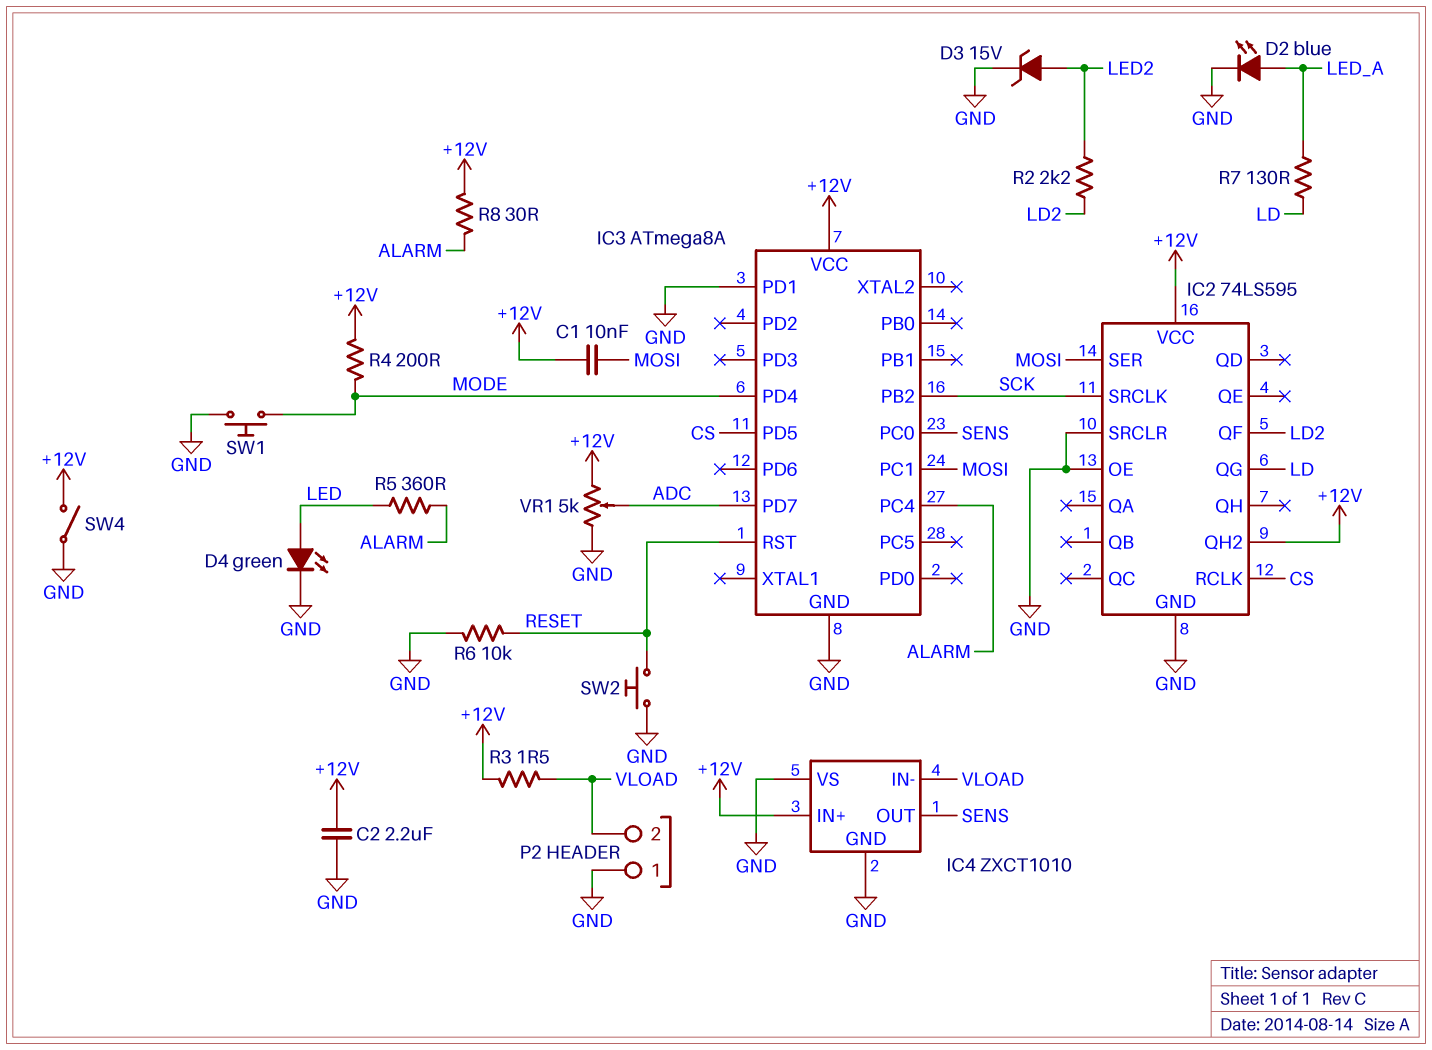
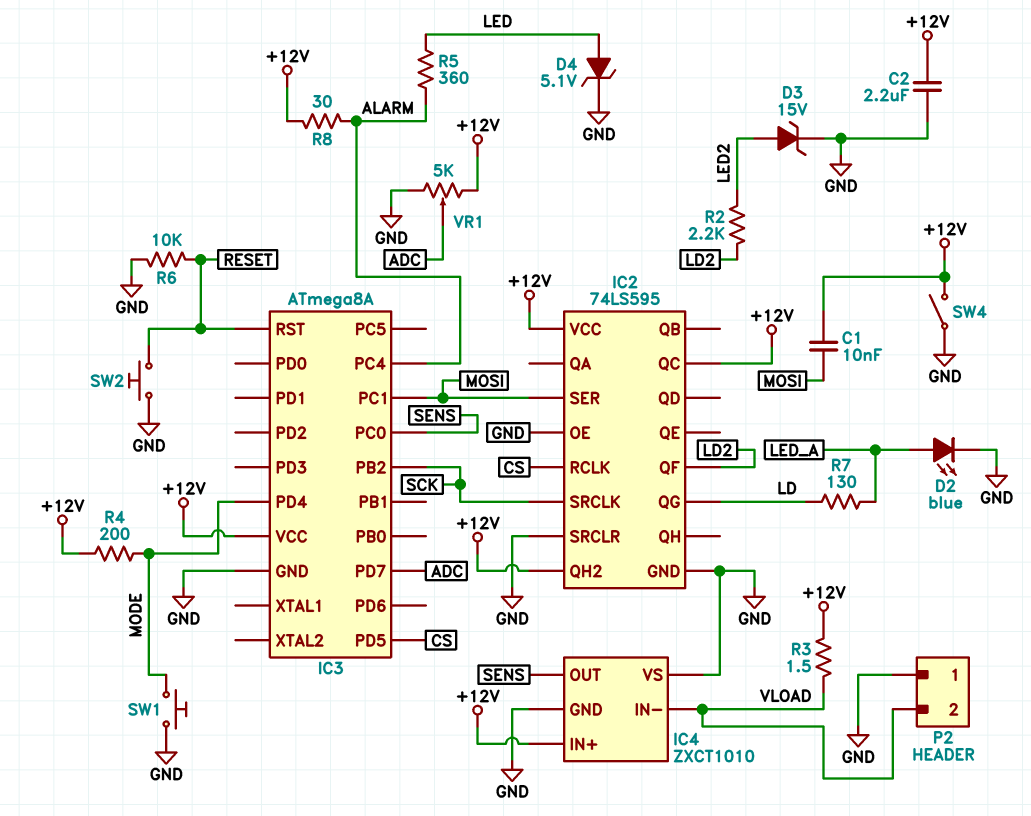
D4: LED green (A LED, K GND) -> zener 5.1V (A LED, K GND)
IC2 pin QC: none -> +12V
IC3 pin PD1: GND -> none

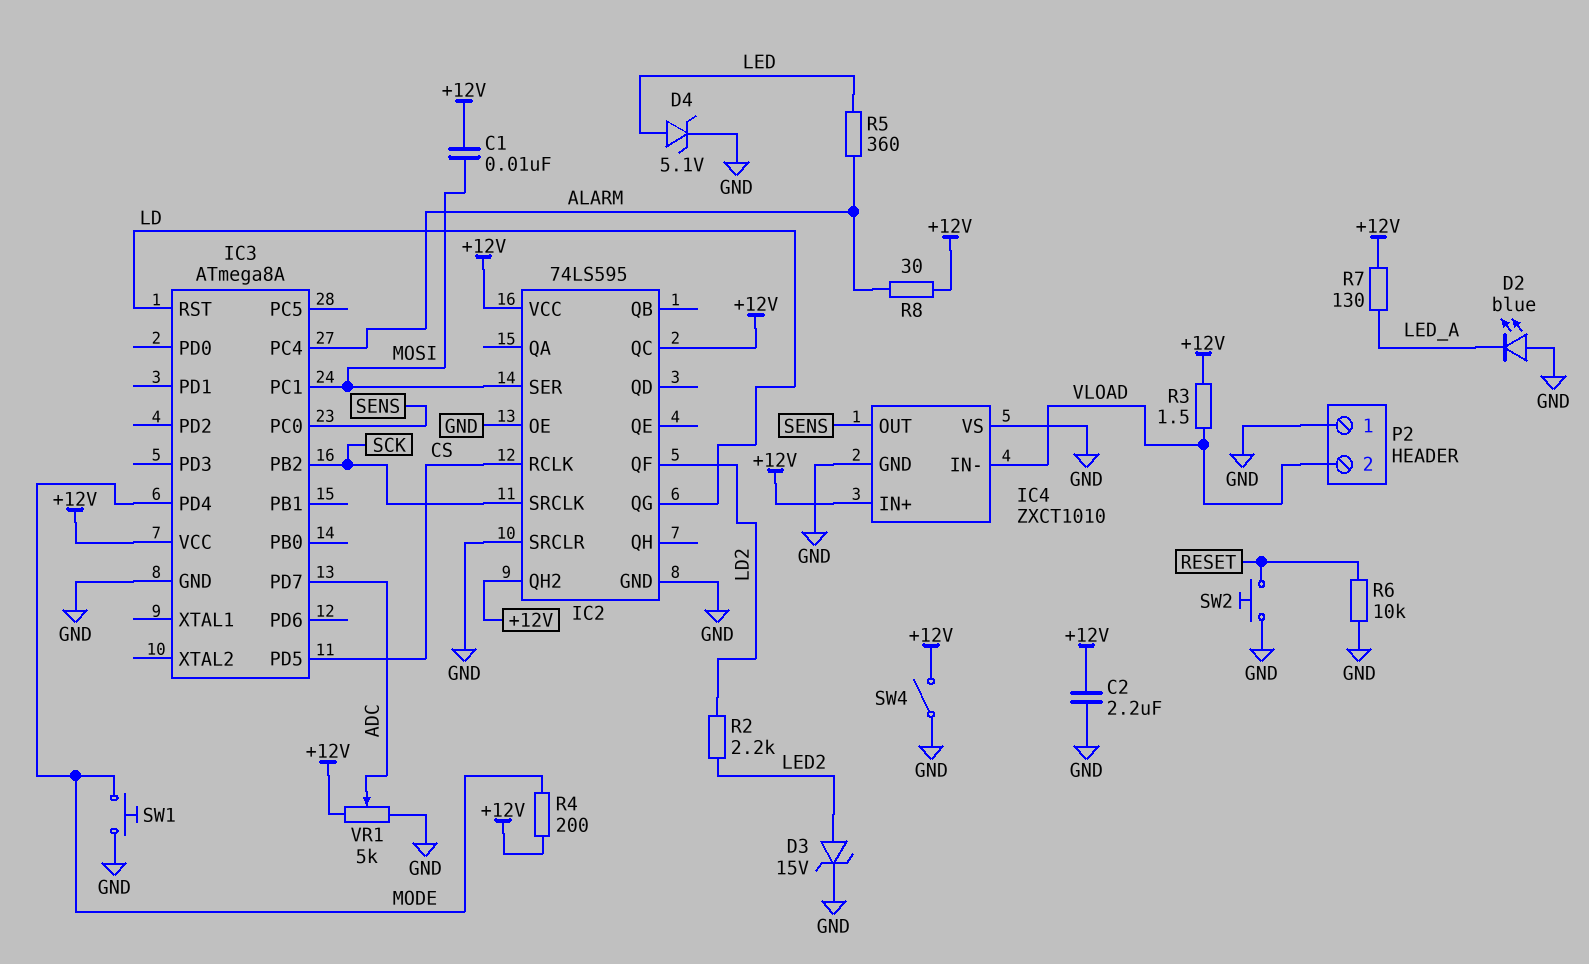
D2: LED blue (A LED_A, K GND) -> LED blue (A GND, K LED_A)
IC3 pin RST: RESET -> LD
R7: 130 (LD, LED_A) -> 130 (+12V, LED_A)

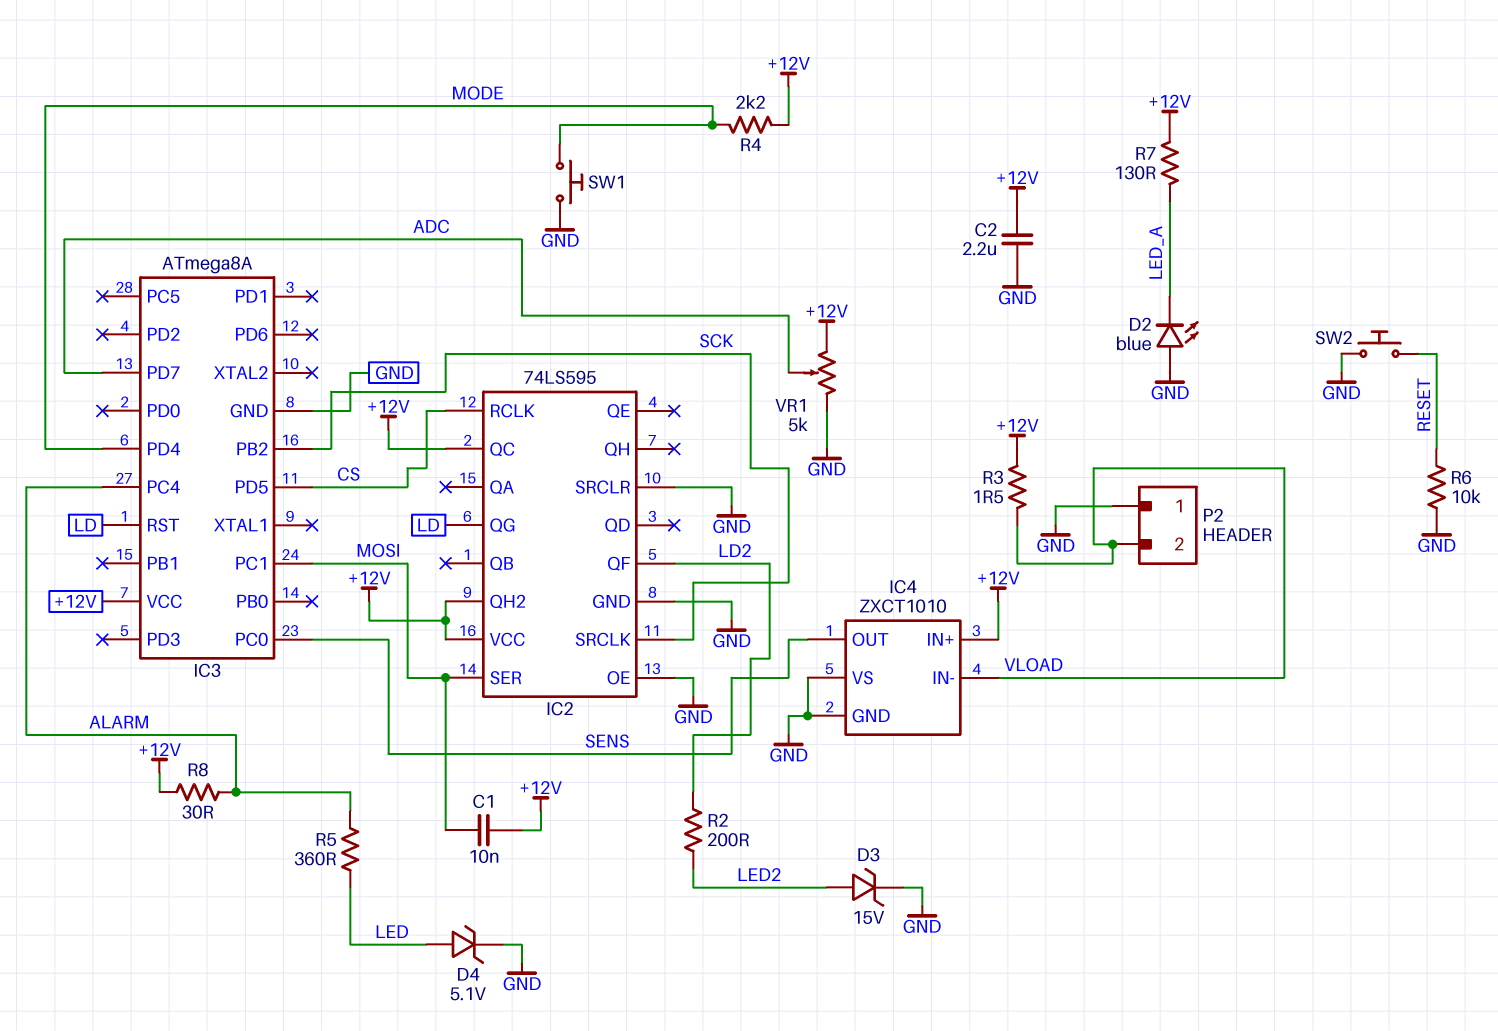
R2: 2.2k (LD2, LED2) -> 200 (LD2, LED2)
R4: 200 (+12V, MODE) -> 2.2k (+12V, MODE)
SW4: switch (+12V, GND) -> none

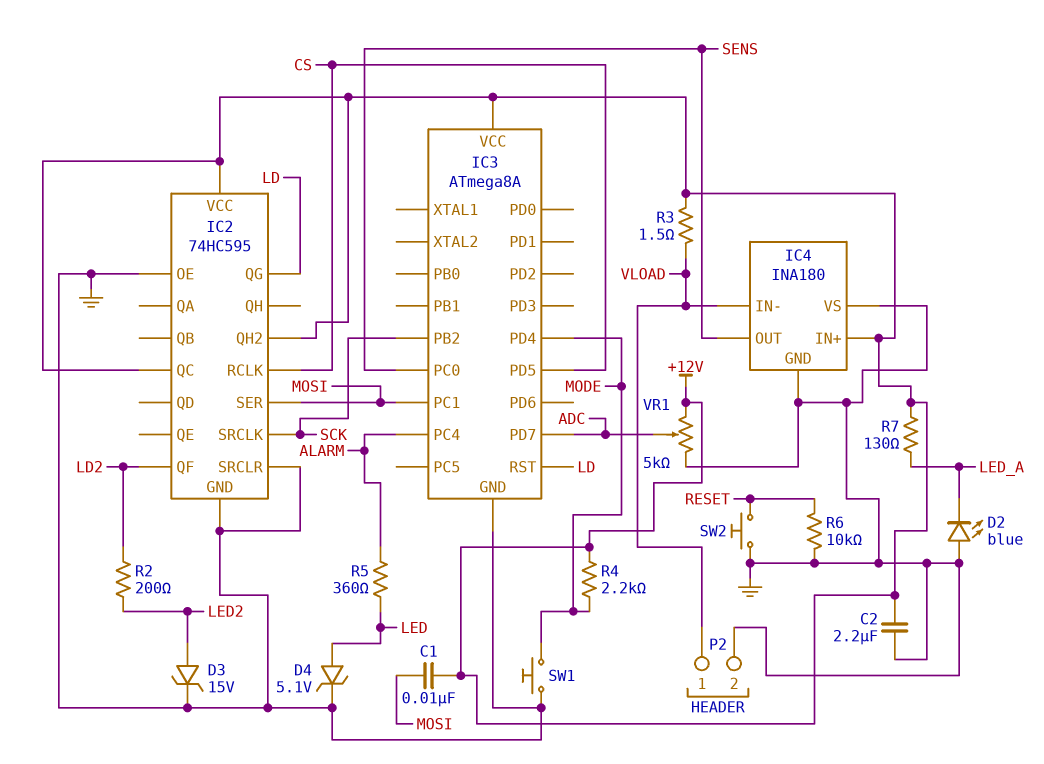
IC2: 74LS595 -> 74HC595
IC4: ZXCT1010 -> INA180
P2 pin 1: GND -> VLOAD
P2 pin 2: VLOAD -> GND
R8: 30 (+12V, ALARM) -> none

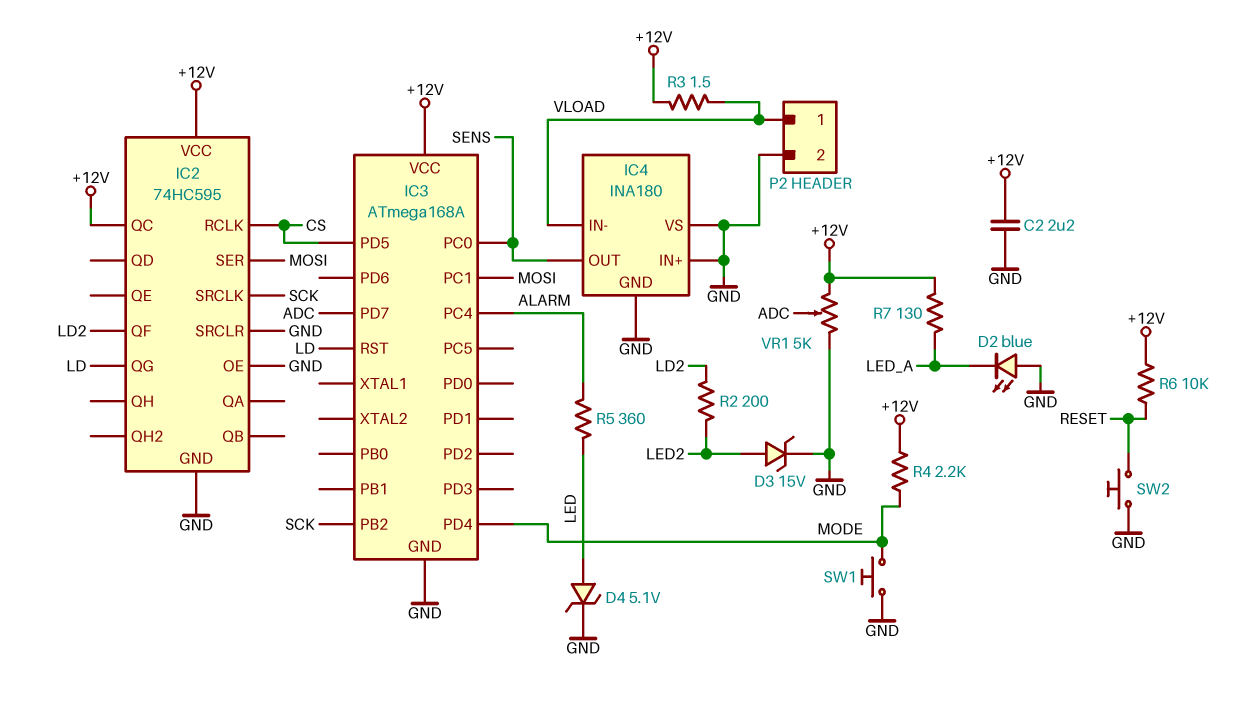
C1: 10nF (+12V, MOSI) -> none
IC2 pin QH2: +12V -> none
IC3: ATmega8A -> ATmega168A
IC4 pin IN+: +12V -> GND
R6: 10k (GND, RESET) -> 10k (+12V, RESET)

